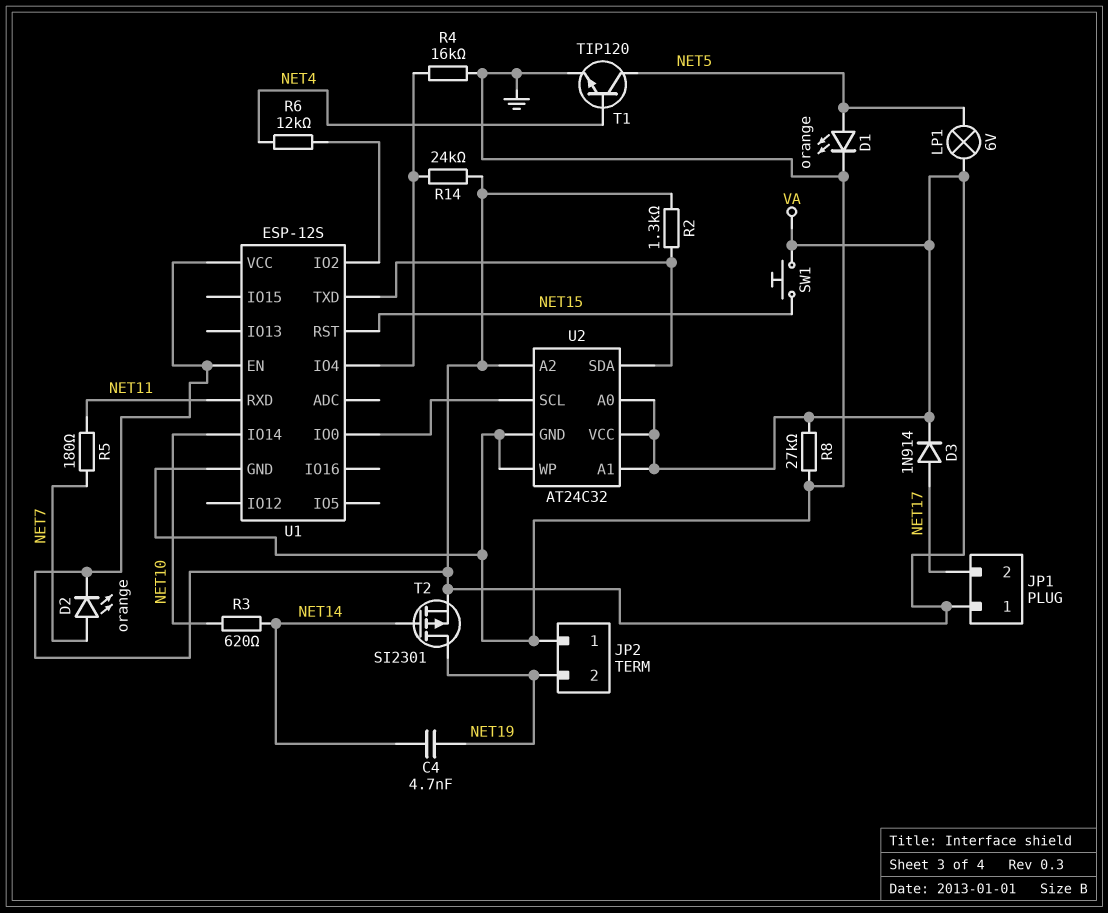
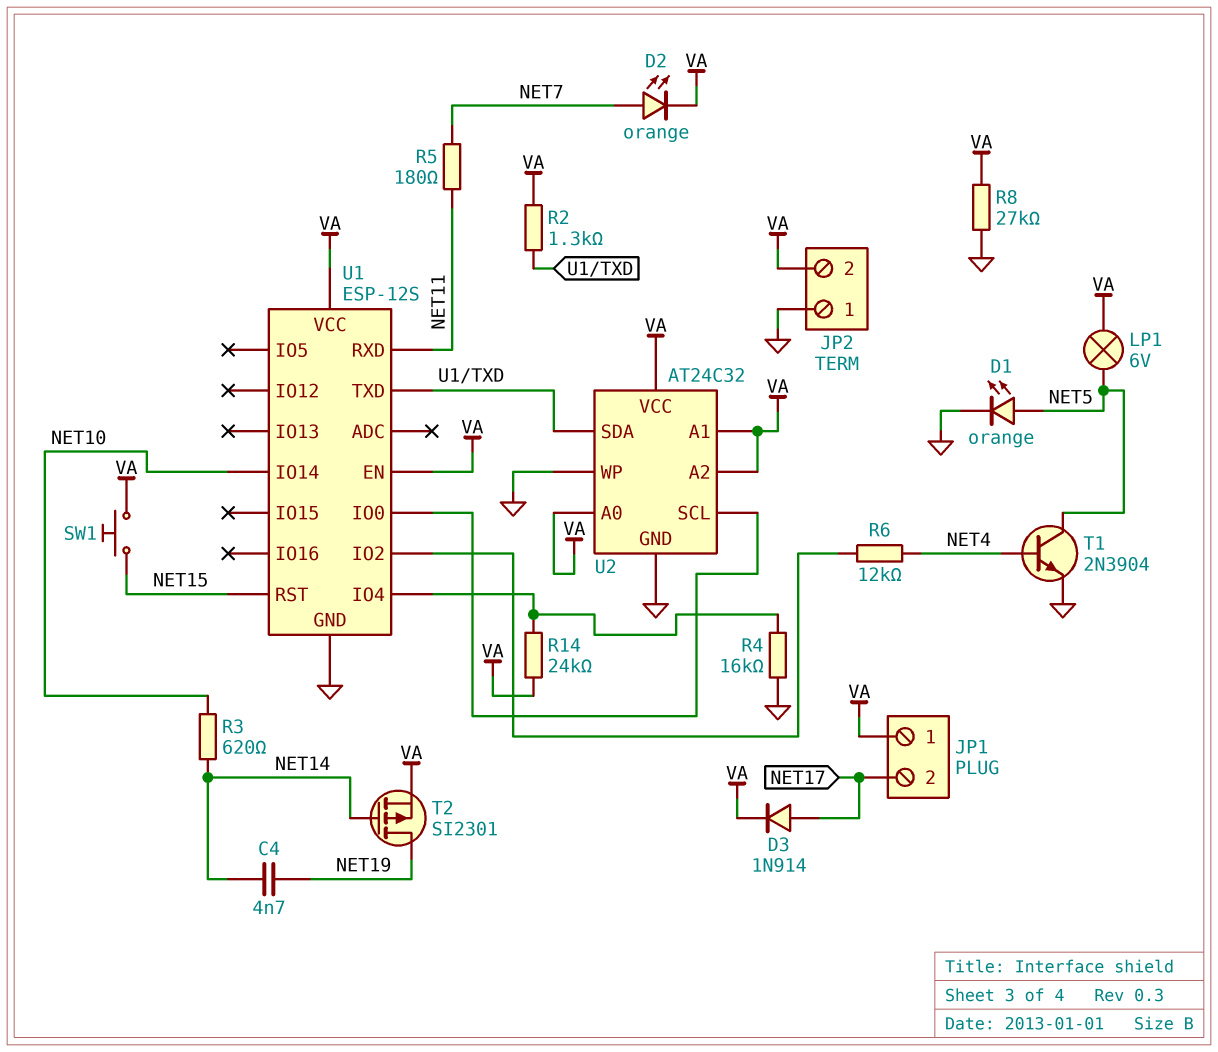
JP2 pin 2: NET19 -> VA
T1: NPN TIP120 (B NET4, C NET5, E GND) -> NPN 2N3904 (B NET4, C NET5, E GND)

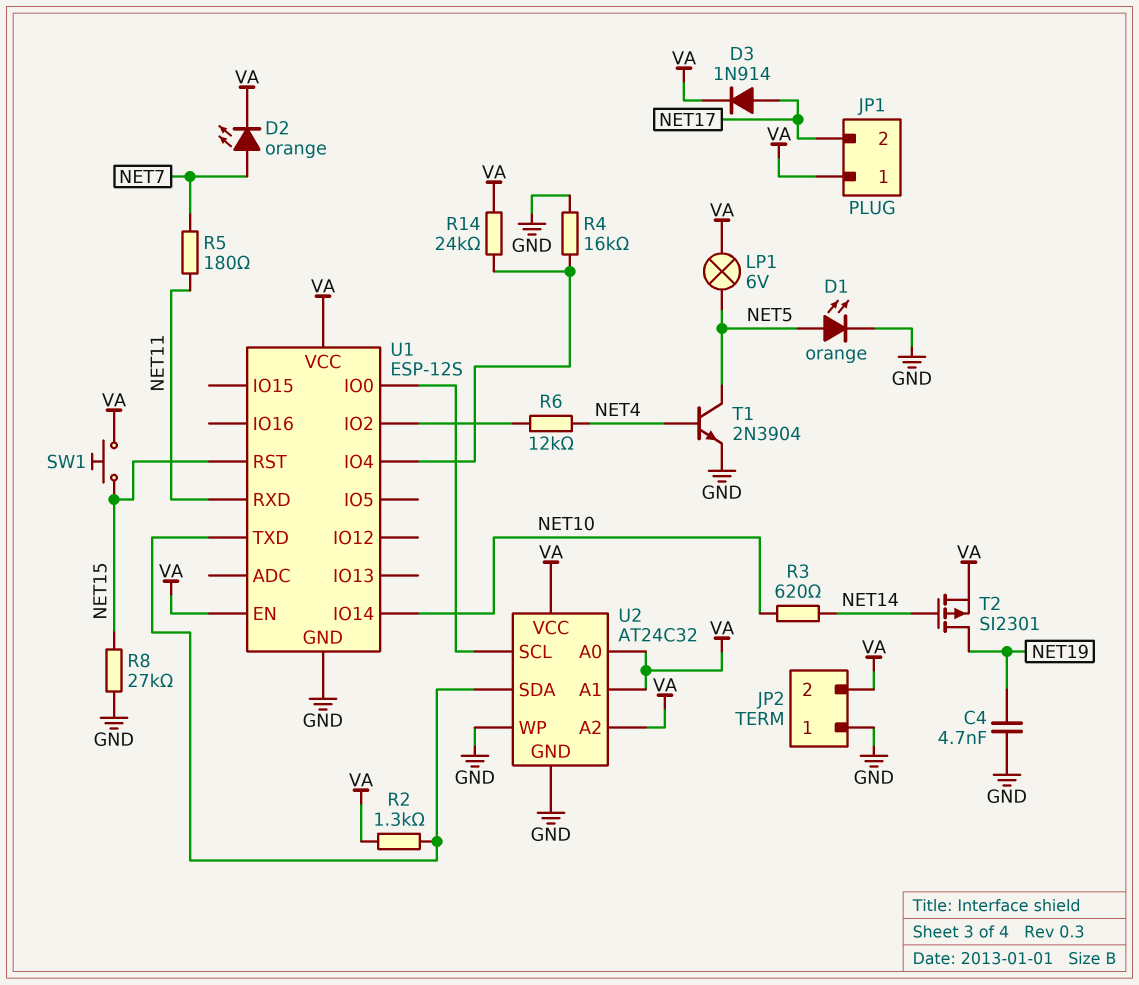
C4: 4.7nF (NET14, NET19) -> 4.7nF (GND, NET19)
R8: 27k (GND, VA) -> 27k (GND, NET15)

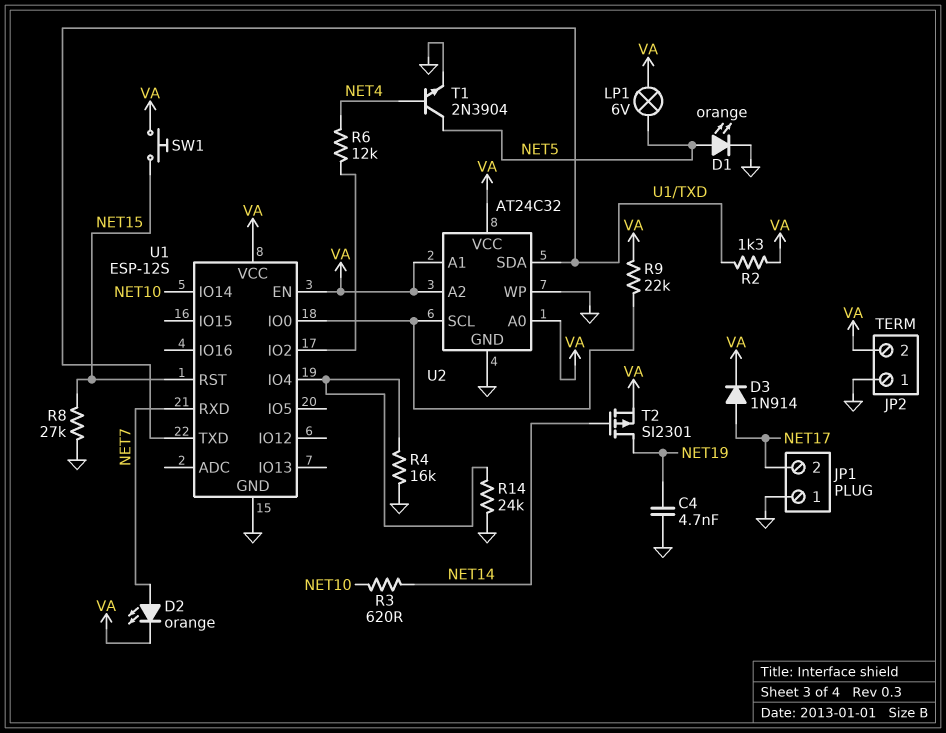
JP1 pin 1: VA -> GND
R5: 180 (NET7, NET11) -> none
R9: none -> 22k (U1/IO0, VA)
R14: 24k (U1/IO4, VA) -> 24k (GND, U1/IO4)
U1 pin RXD: NET11 -> NET7

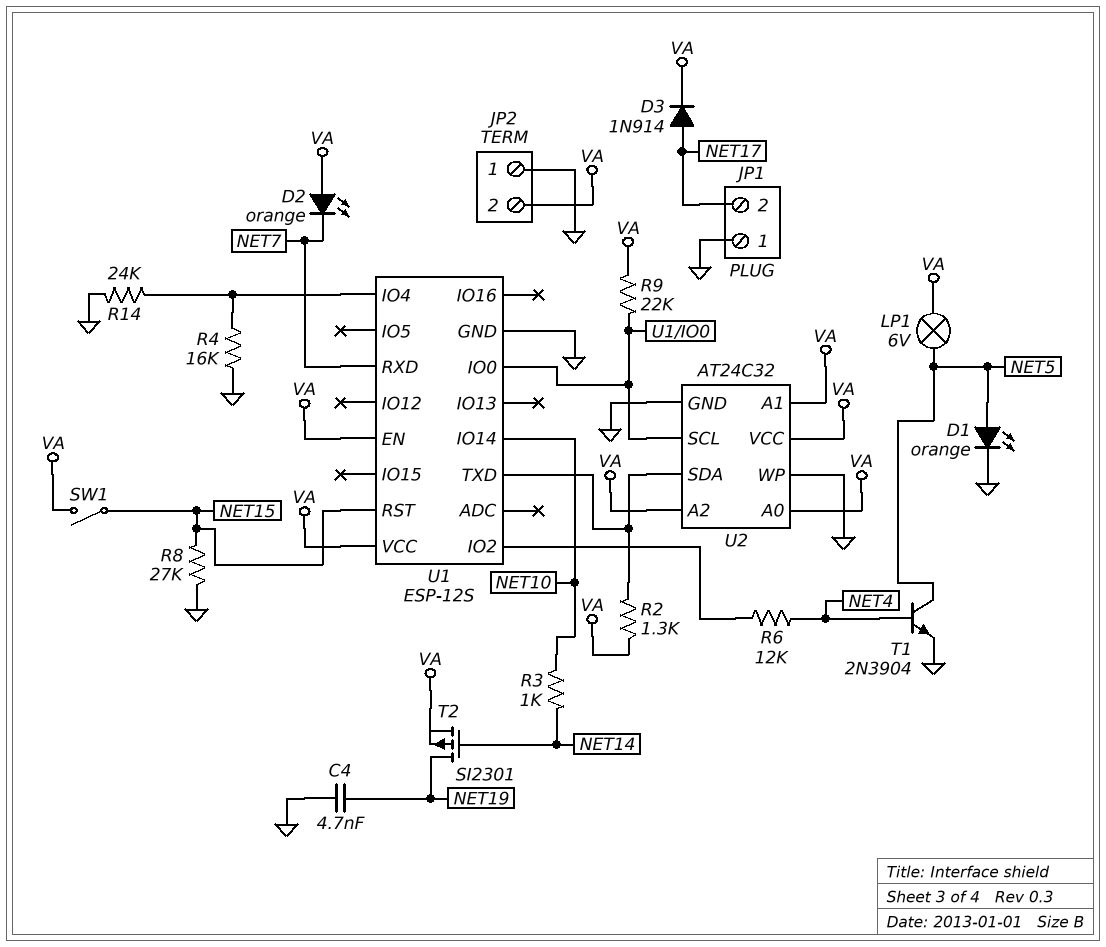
D2: LED orange (A NET7, K VA) -> LED orange (A VA, K NET7)
R3: 620 (NET10, NET14) -> 1k (NET10, NET14)
SW1: button (NET15, VA) -> switch (NET15, VA)

